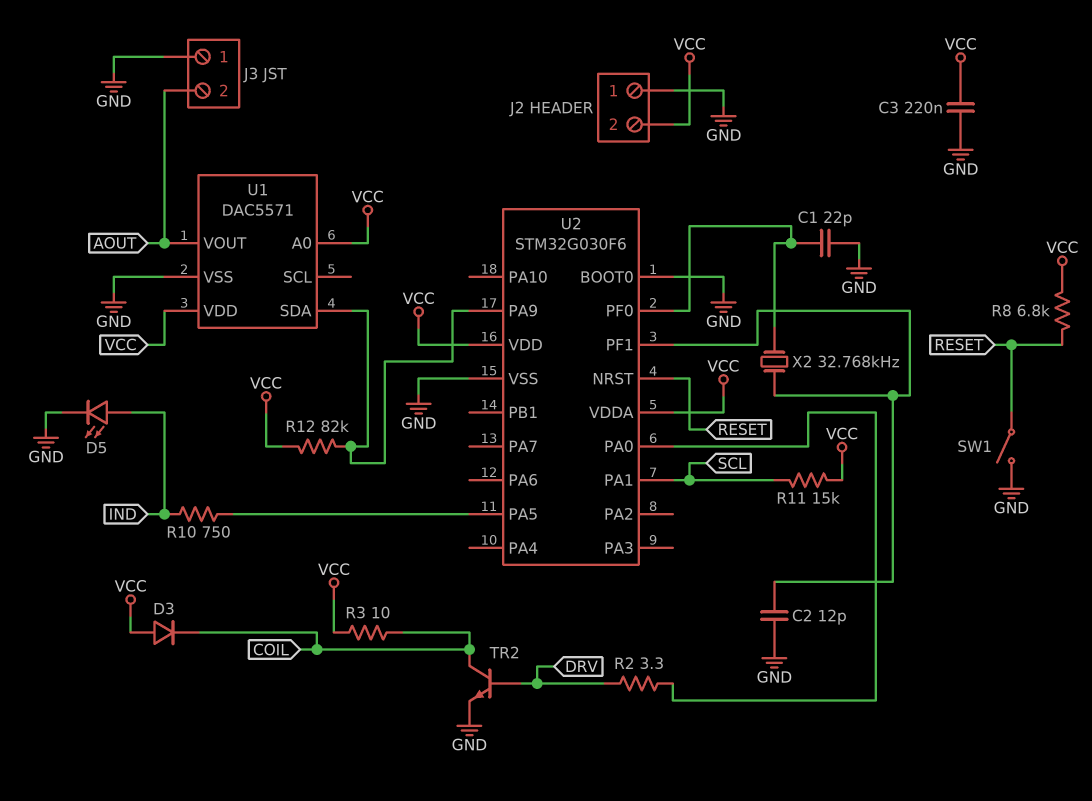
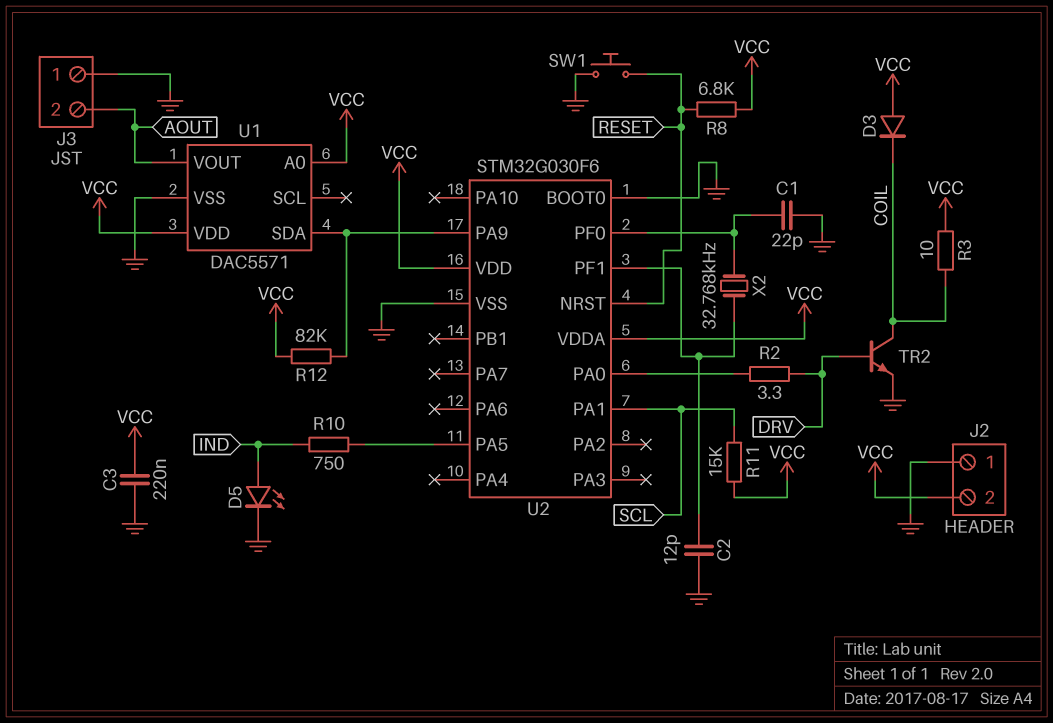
SW1: switch (GND, RESET) -> button (GND, RESET)

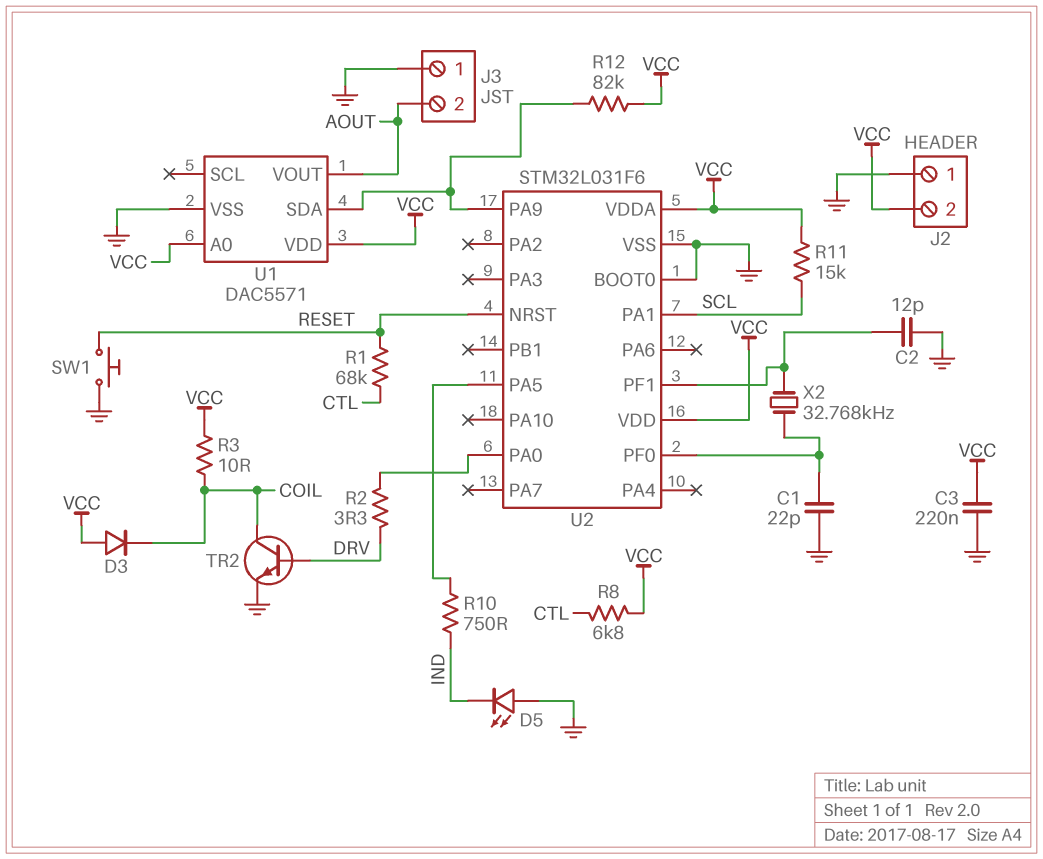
D5: LED (A IND, K GND) -> LED (A GND, K IND)
R1: none -> 68k (CTL, RESET)
R8: 6.8k (RESET, VCC) -> 6.8k (CTL, VCC)
U2: STM32G030F6 -> STM32L031F6

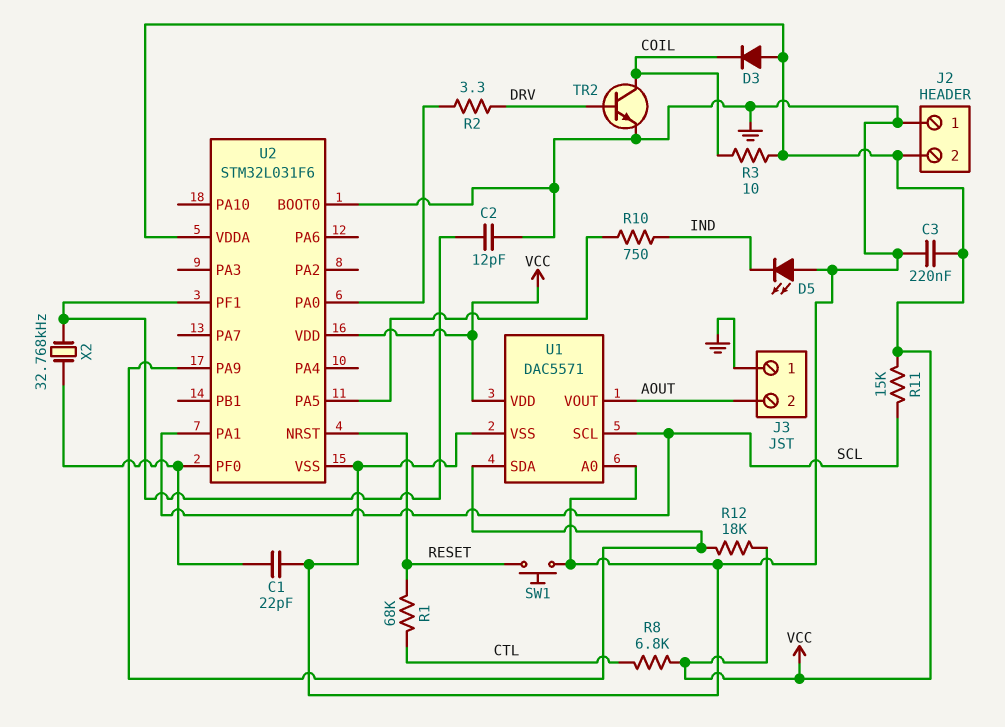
R12: 82k (U1/SDA, VCC) -> 18k (U1/SDA, VCC)
U1 pin A0: VCC -> GND
U1 pin SCL: none -> SCL

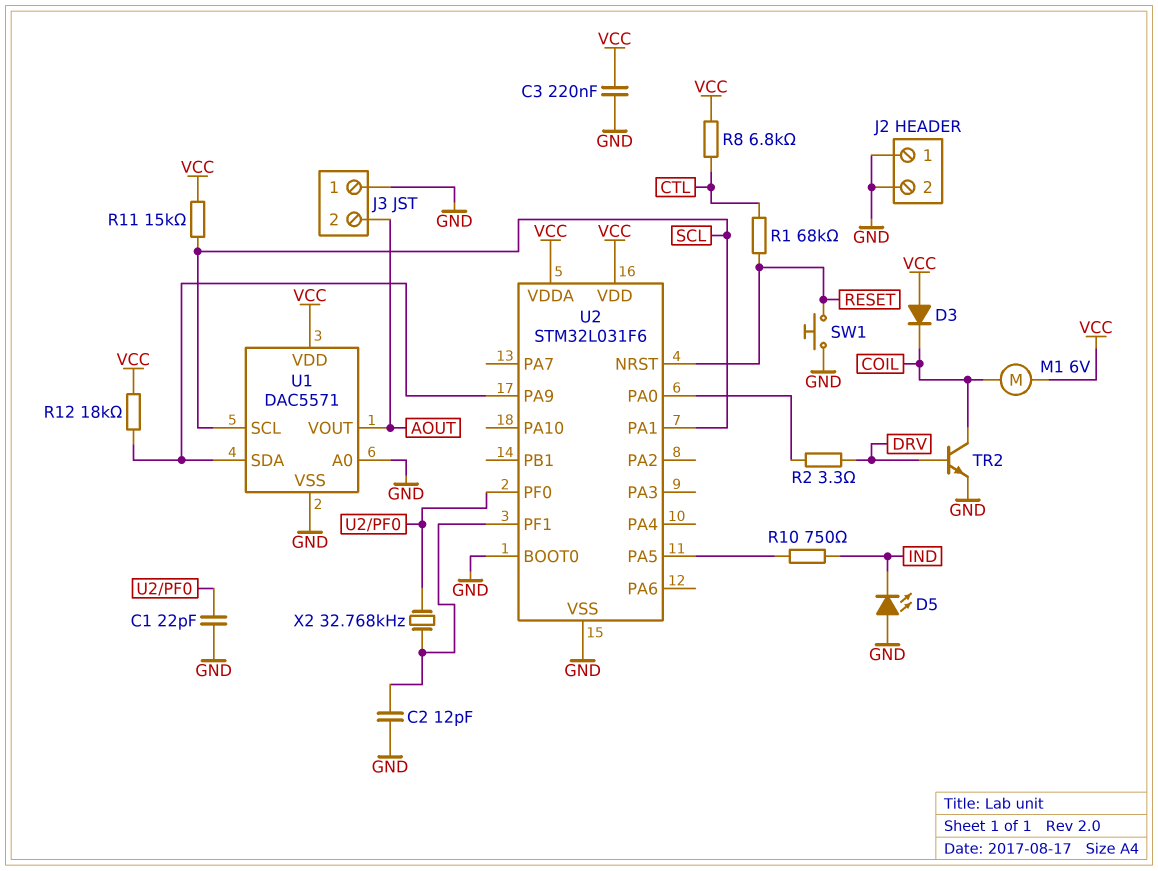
J2 pin 2: VCC -> GND
M1: none -> motor 6V (COIL, VCC)
R3: 10 (COIL, VCC) -> none

